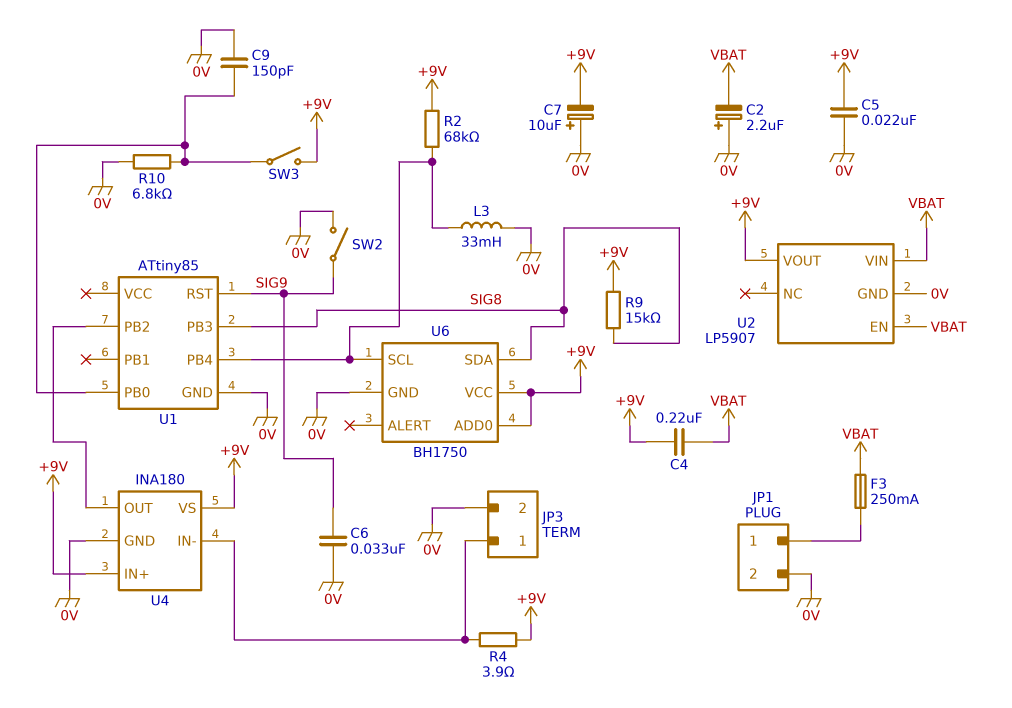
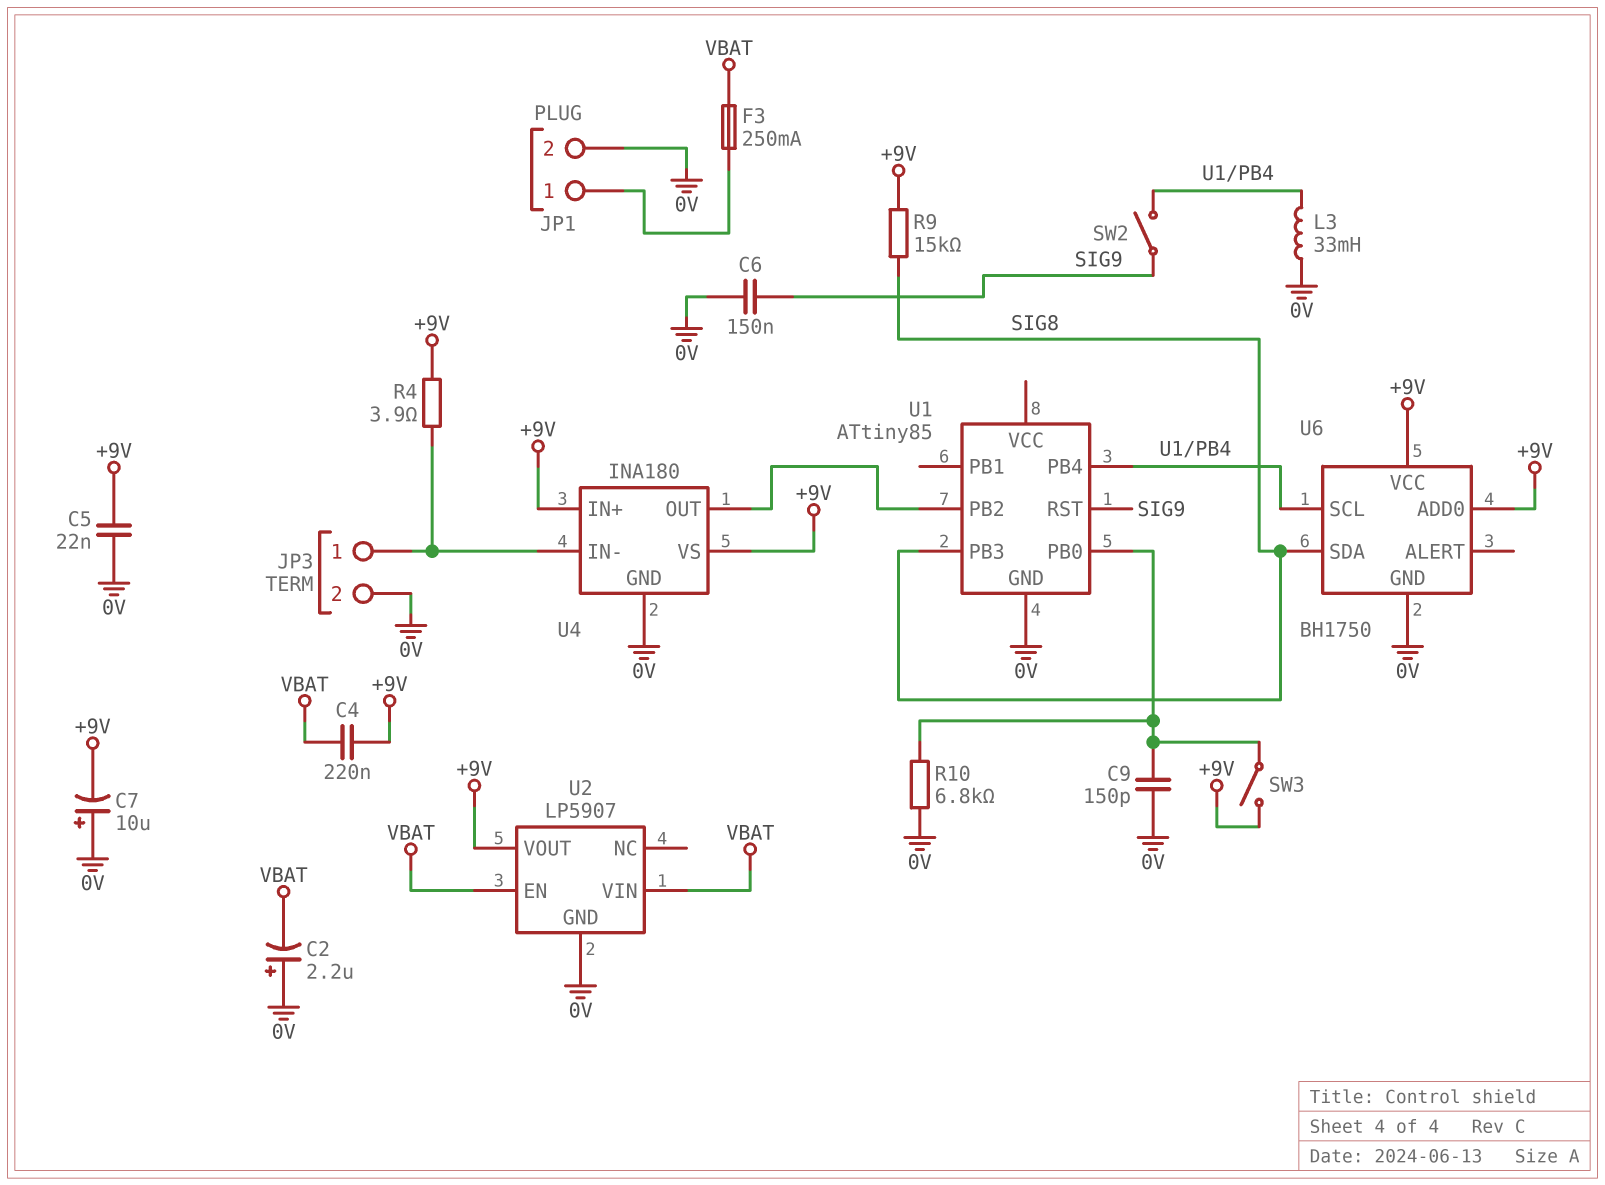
C6: 33nF (0V, SIG9) -> 150nF (0V, SIG9)
R2: 68k (+9V, U1/PB4) -> none
SW2: switch (0V, SIG9) -> switch (SIG9, U1/PB4)

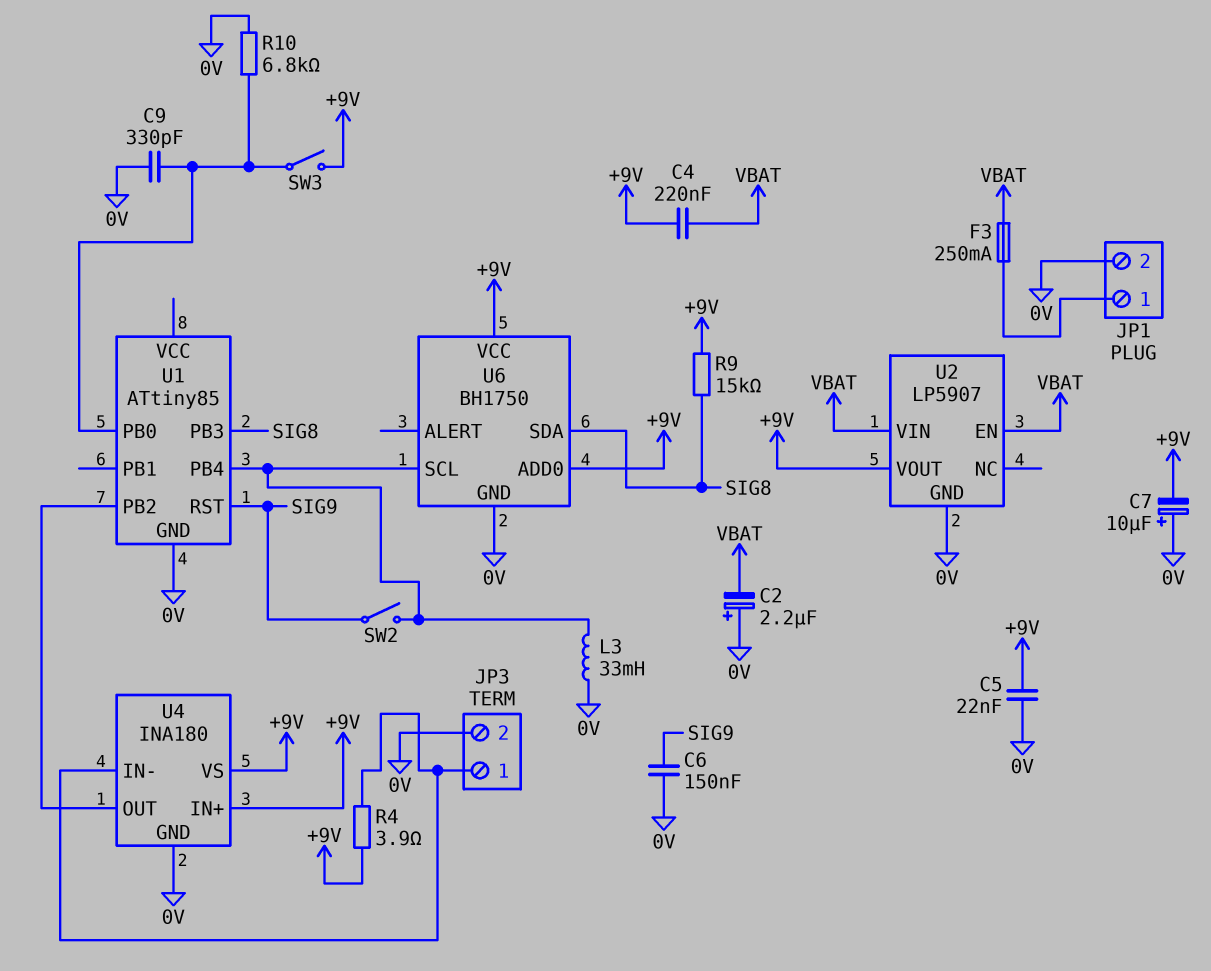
C9: 150pF (0V, U1/PB0) -> 330pF (0V, U1/PB0)

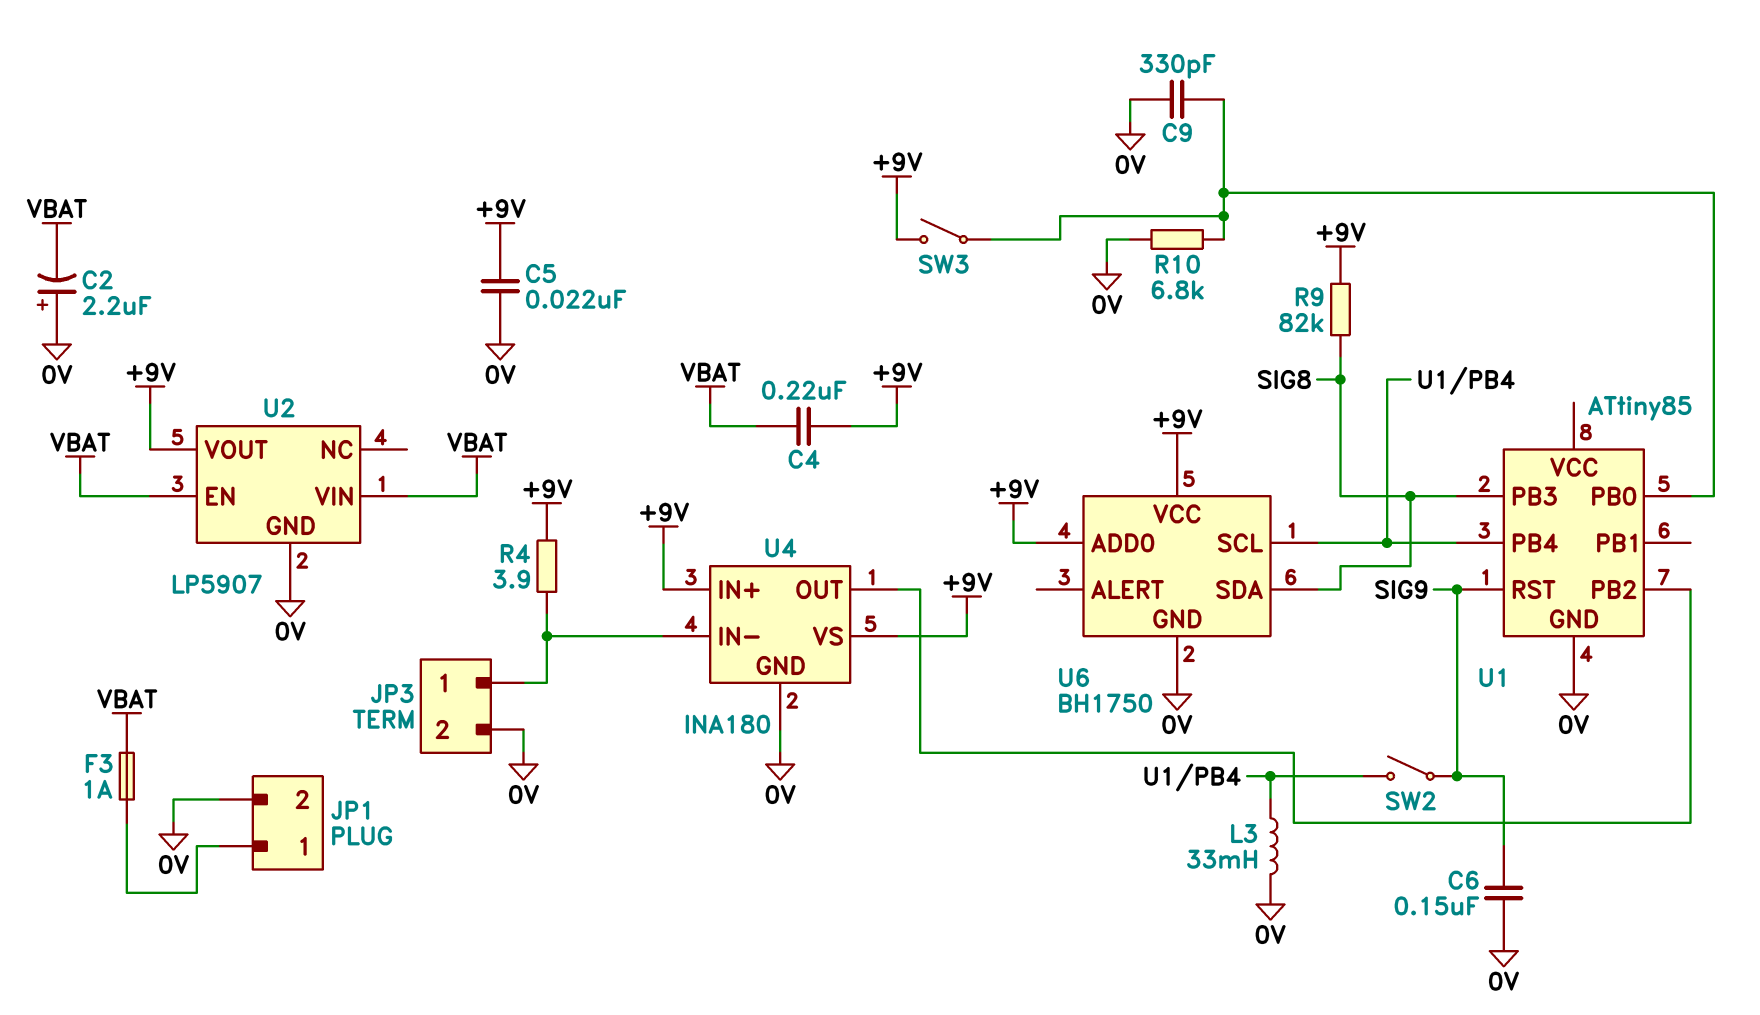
C7: 10uF (plus 0V, minus +9V) -> none
F3: 250mA (JP1/1, VBAT) -> 1A (JP1/1, VBAT)
R9: 15k (+9V, SIG8) -> 82k (+9V, SIG8)

